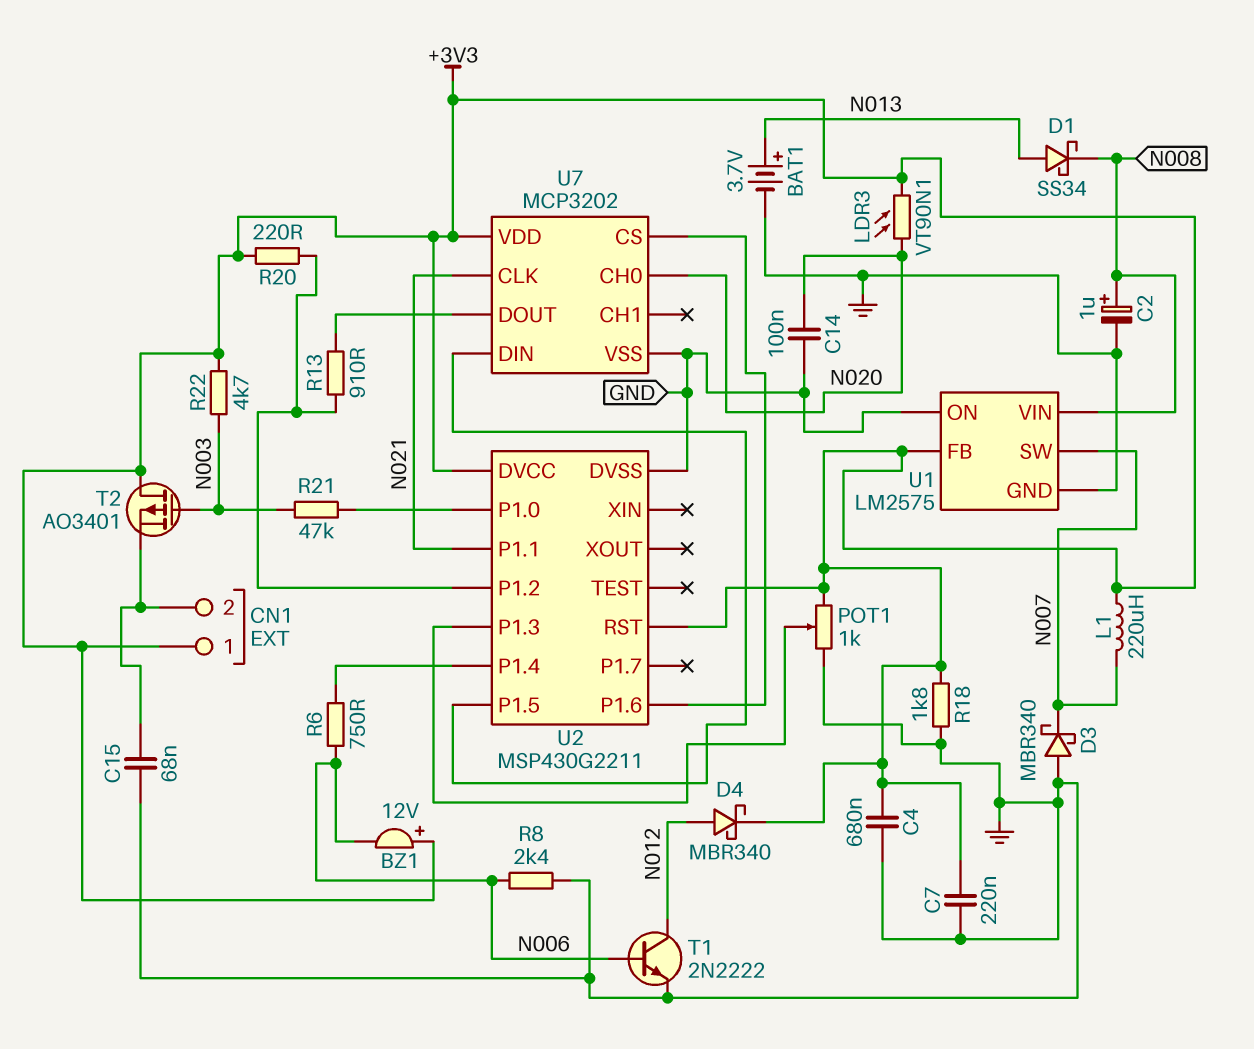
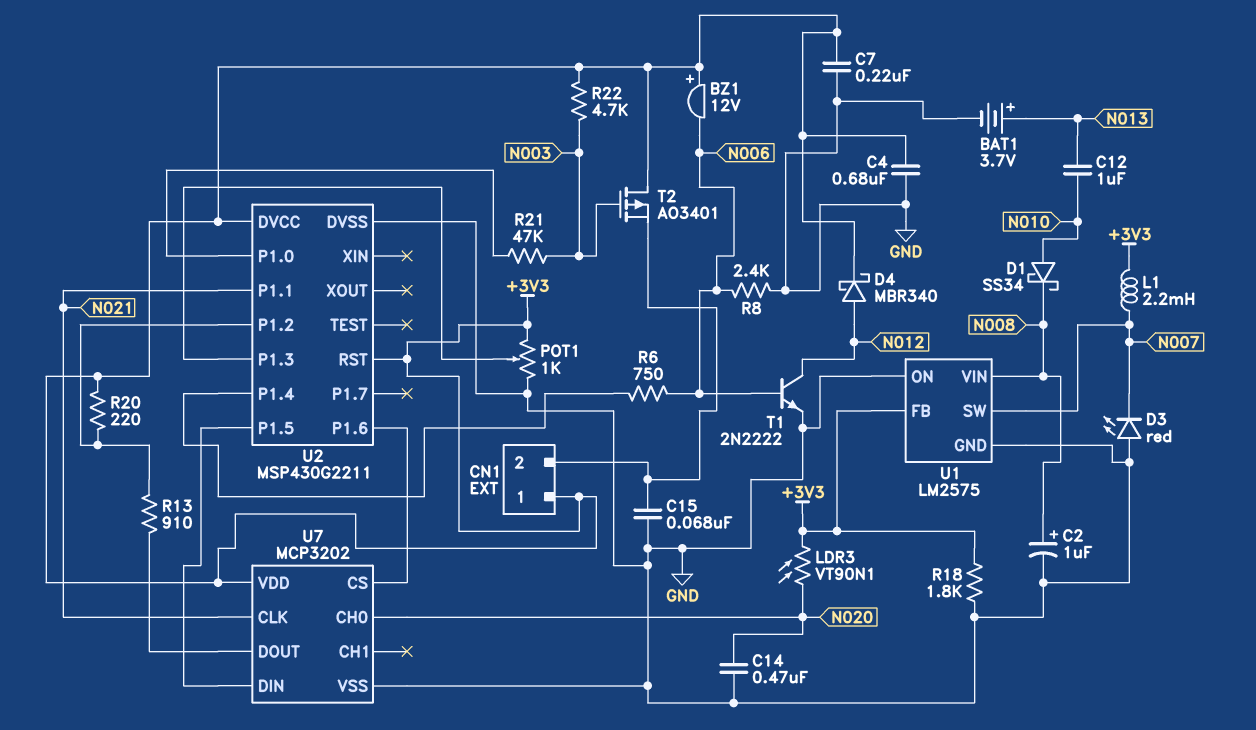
C12: none -> 1uF (N010, N013)
C14: 100nF (GND, N020) -> 470nF (GND, N020)
D1: schottky SS34 (A N013, K N008) -> schottky SS34 (A N010, K N008)
D3: schottky MBR340 (A GND, K N007) -> LED red (A GND, K N007)
L1: 220uH (+3V3, N007) -> 2.2mH (+3V3, N007)

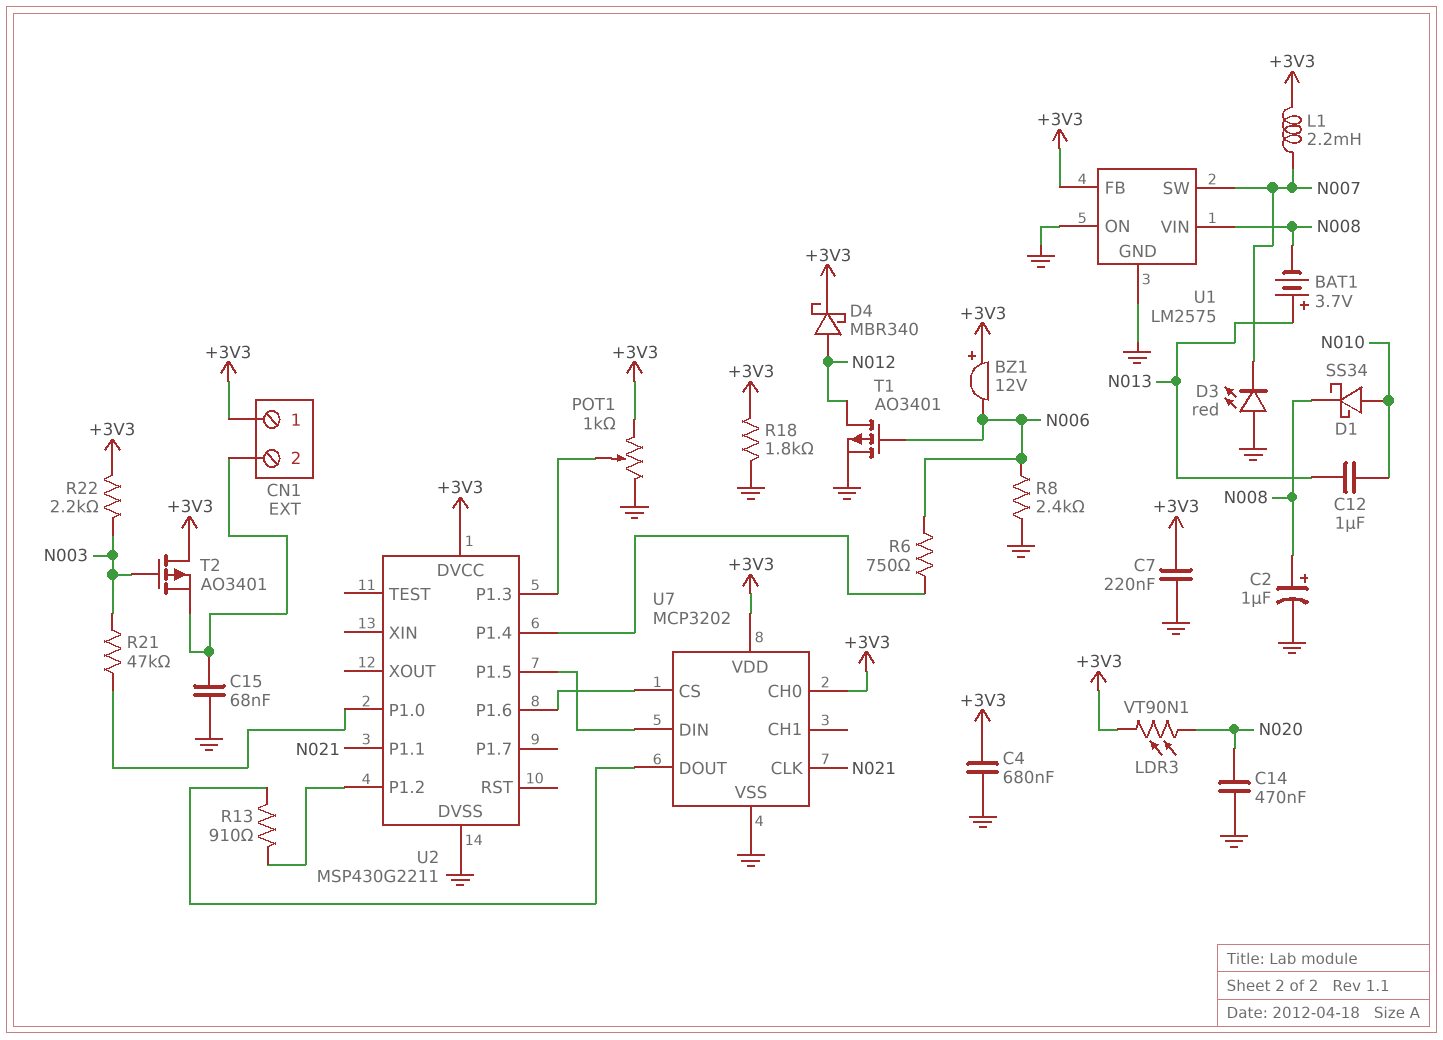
BAT1: 3.7V (plus N013, minus GND) -> 3.7V (plus N013, minus N008)
R20: 220 (+3V3, U2/P1.2) -> none
R22: 4.7k (+3V3, N003) -> 2.2k (+3V3, N003)
T1: NPN 2N2222 (B N006, C N012, E GND) -> PMOS AO3401 (G N006, D N012, S GND)
U2 pin RST: +3V3 -> none
U7 pin CH0: N020 -> +3V3

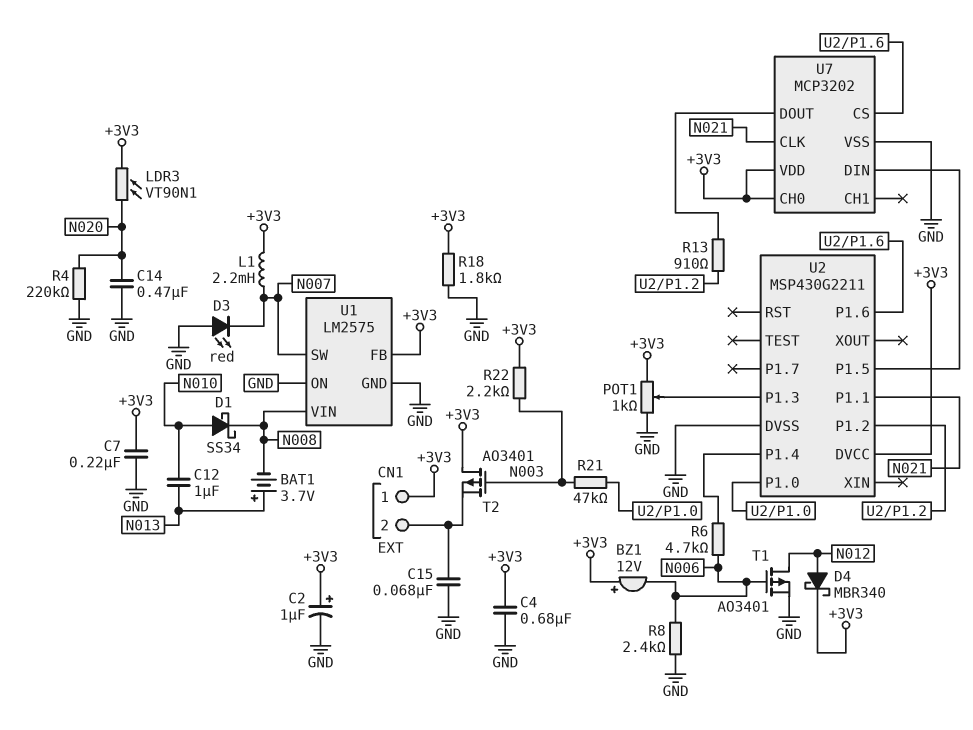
C2: 1uF (plus N008, minus GND) -> 1uF (plus +3V3, minus GND)
R4: none -> 220k (GND, N020)
R6: 750 (N006, U2/P1.4) -> 4.7k (N006, U2/P1.4)

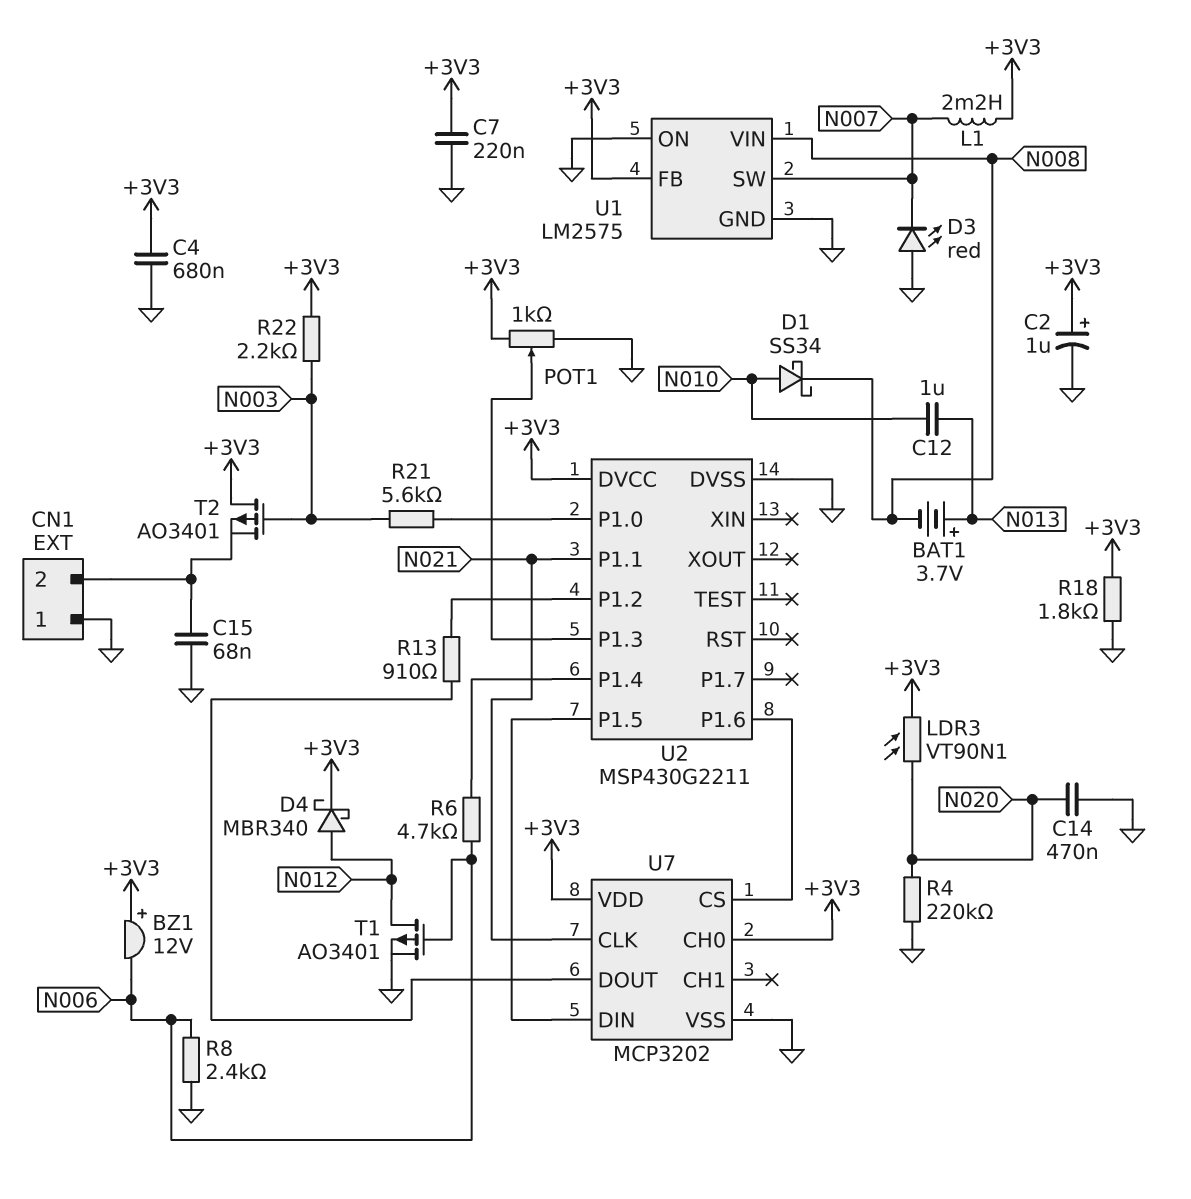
CN1 pin 1: +3V3 -> GND
R21: 47k (N003, U2/P1.0) -> 5.6k (N003, U2/P1.0)

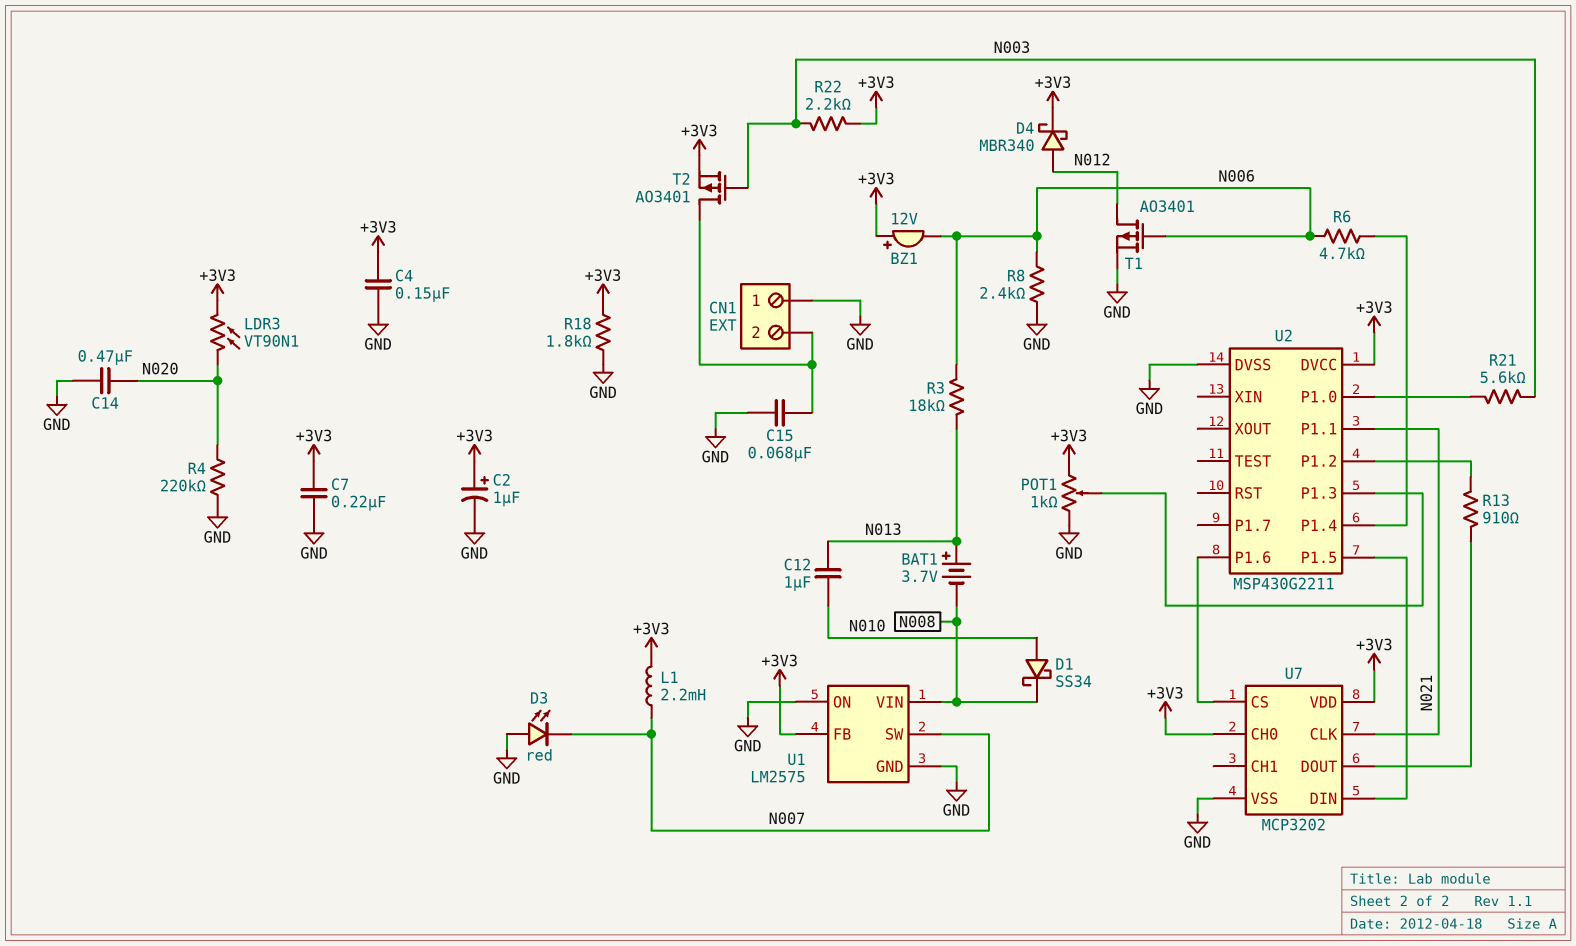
C4: 680nF (+3V3, GND) -> 150nF (+3V3, GND)
R3: none -> 18k (N006, N013)
T2: PMOS AO3401 (G N003, D +3V3, S CN1/2) -> PMOS AO3401 (G N003, D CN1/2, S +3V3)

